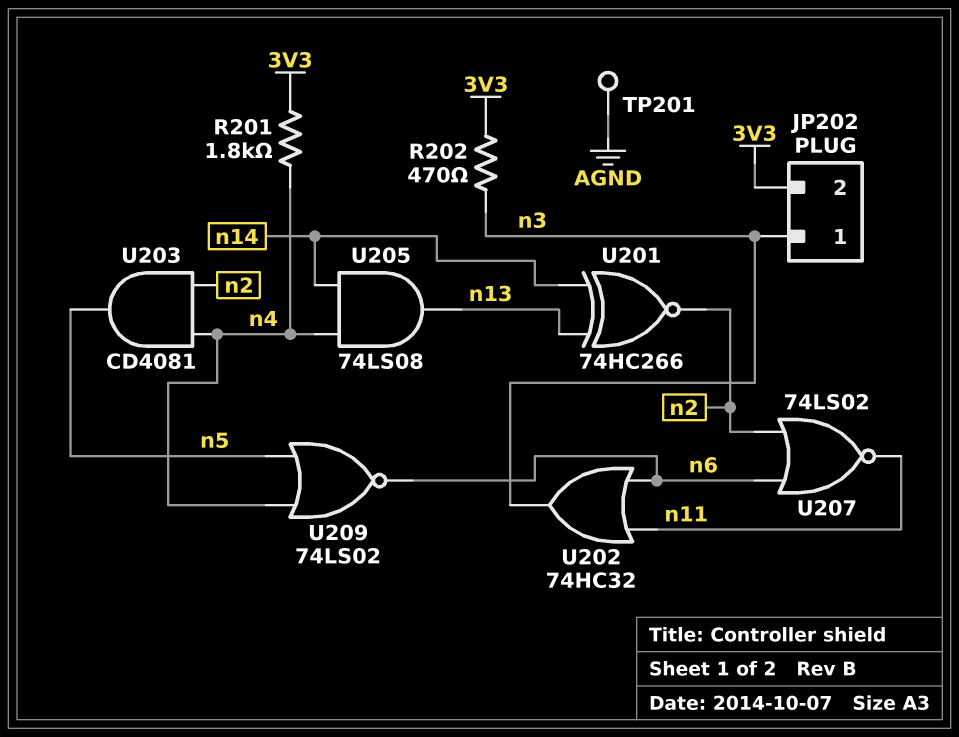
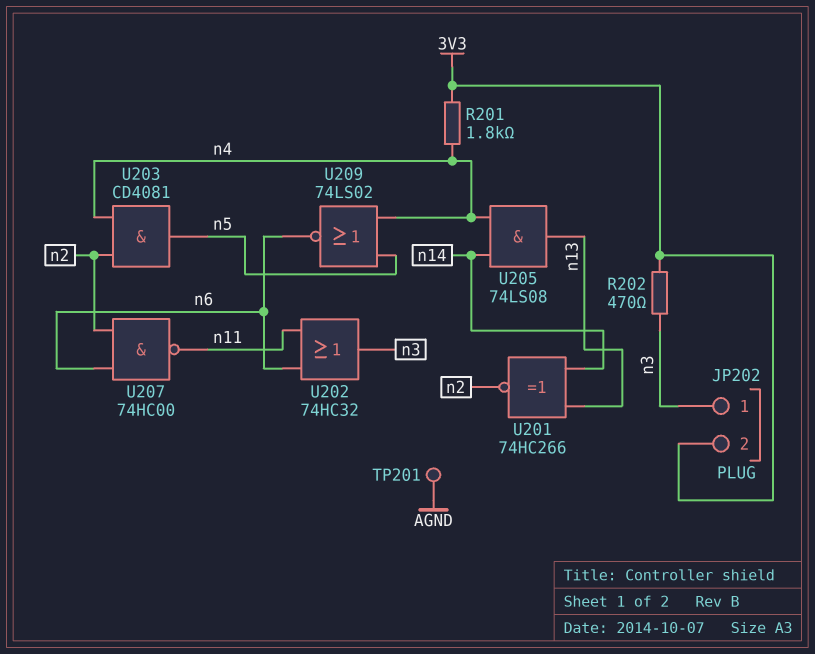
U207: NOR 74LS02 (in n2, in n6, out n11) -> NAND 74HC00 (in n2, in n6, out n11)

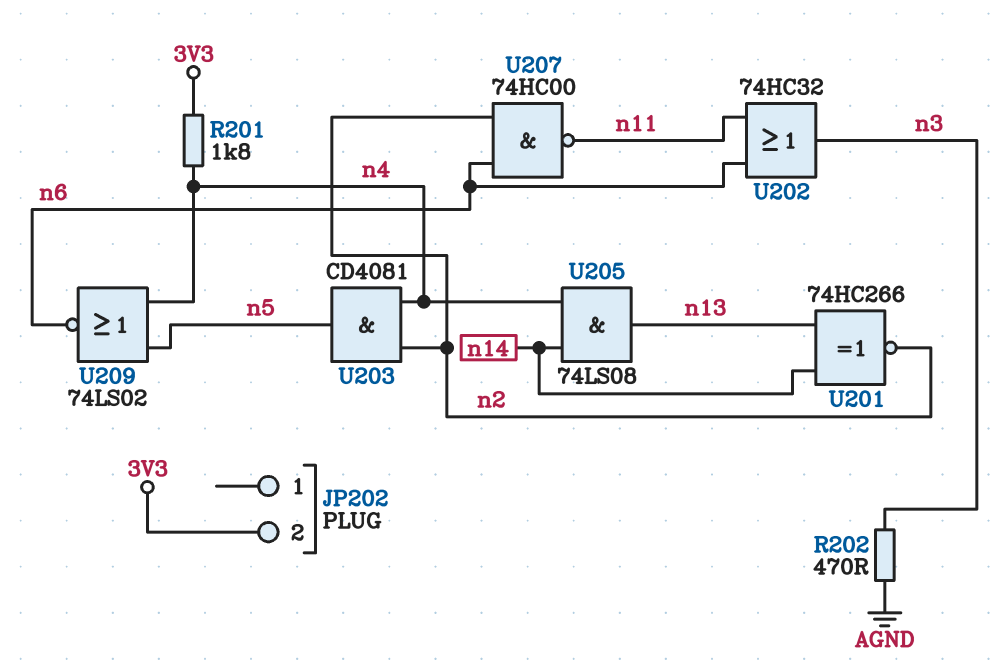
JP202 pin 1: n3 -> none
R202: 470 (3V3, n3) -> 470 (AGND, n3)
TP201: test point (AGND) -> none

